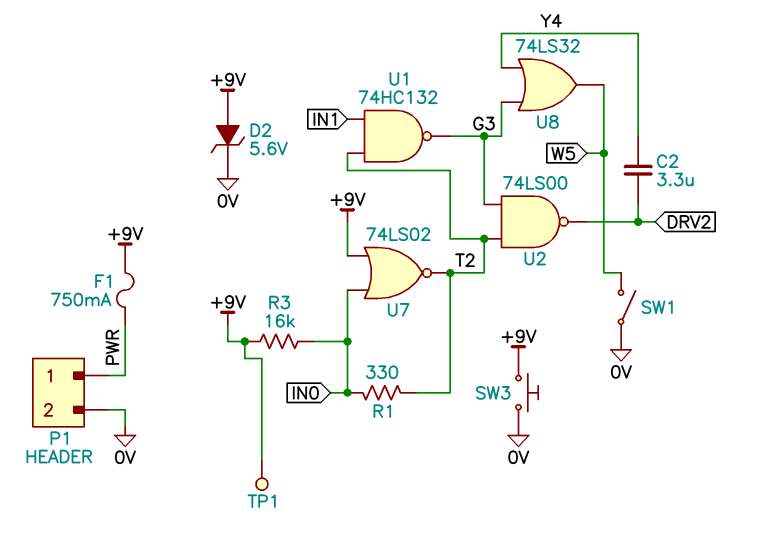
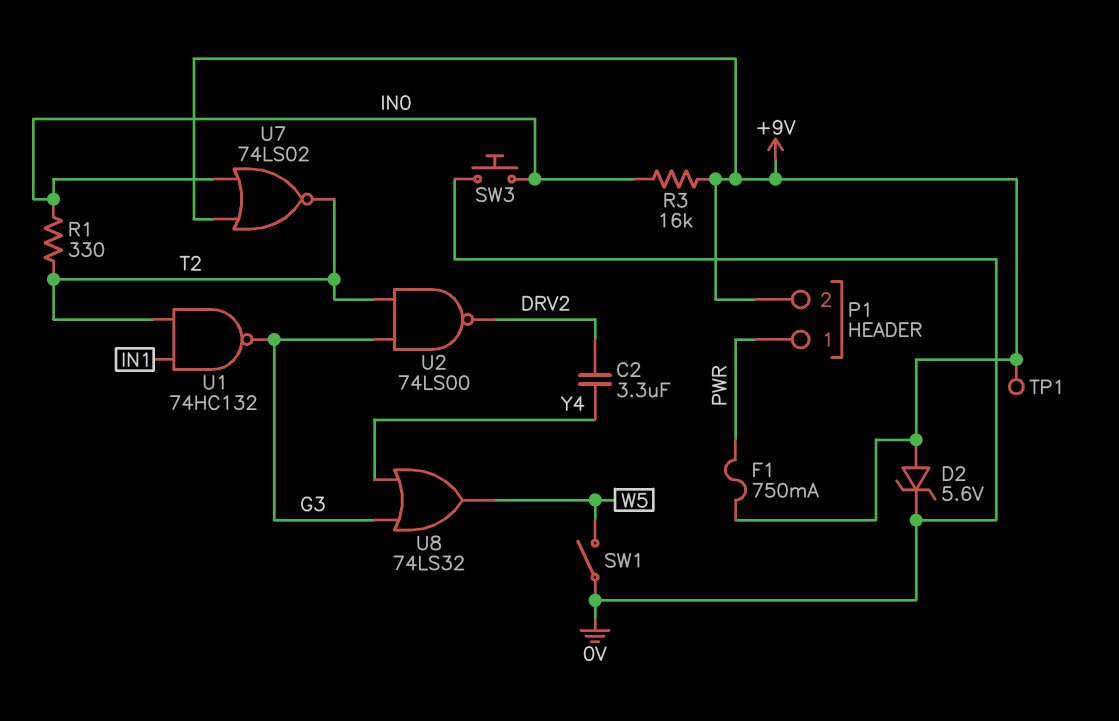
P1 pin 2: 0V -> +9V
SW3: button (+9V, 0V) -> button (0V, IN0)

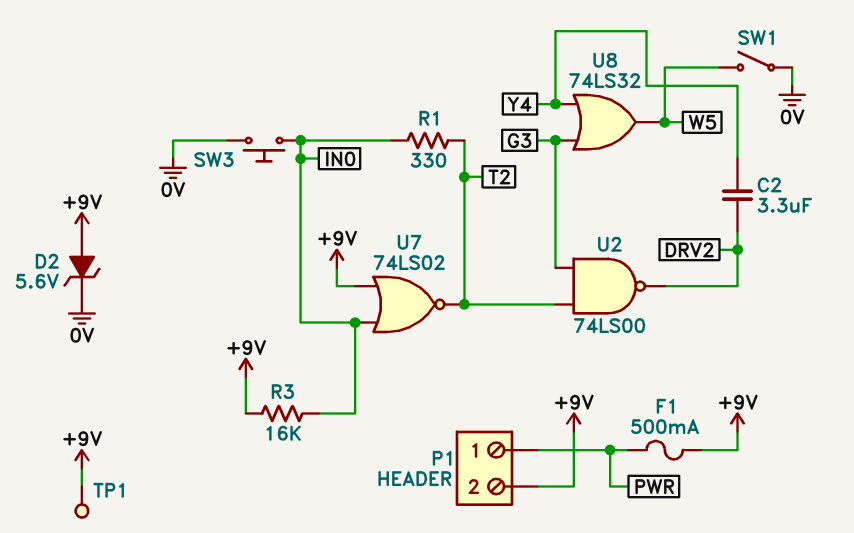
F1: 750mA (+9V, PWR) -> 500mA (+9V, PWR)
U1: NAND 74HC132 (in IN1, in T2, out G3) -> none

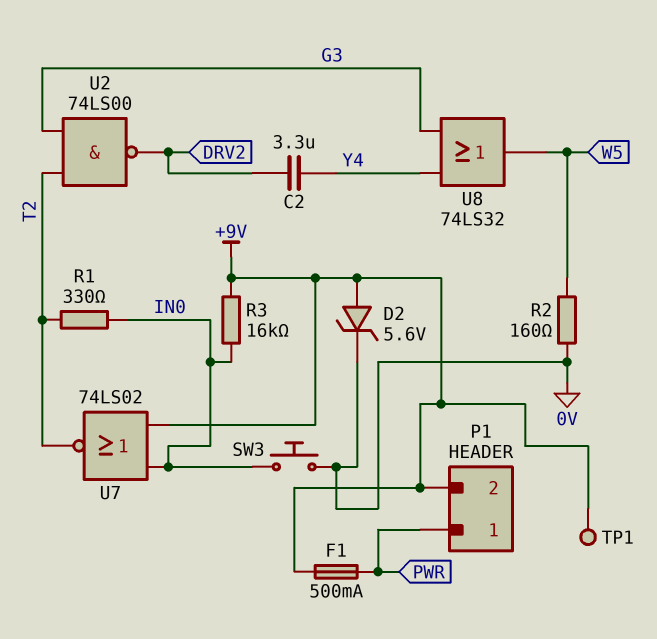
R2: none -> 160 (0V, W5)
SW1: switch (0V, W5) -> none

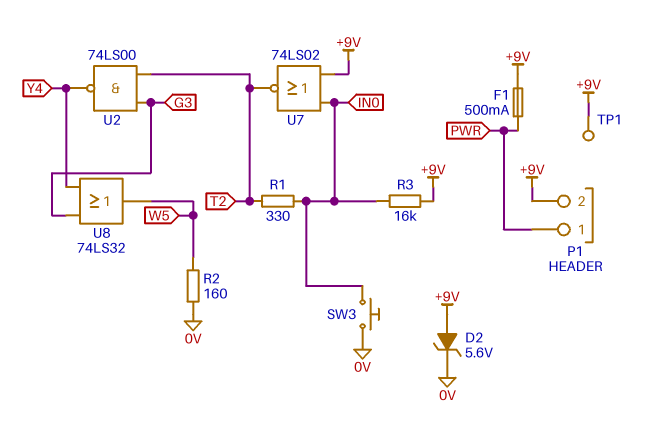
C2: 3.3uF (DRV2, Y4) -> none
U2: NAND 74LS00 (in G3, in T2, out DRV2) -> NAND 74LS00 (in G3, in T2, out Y4)

